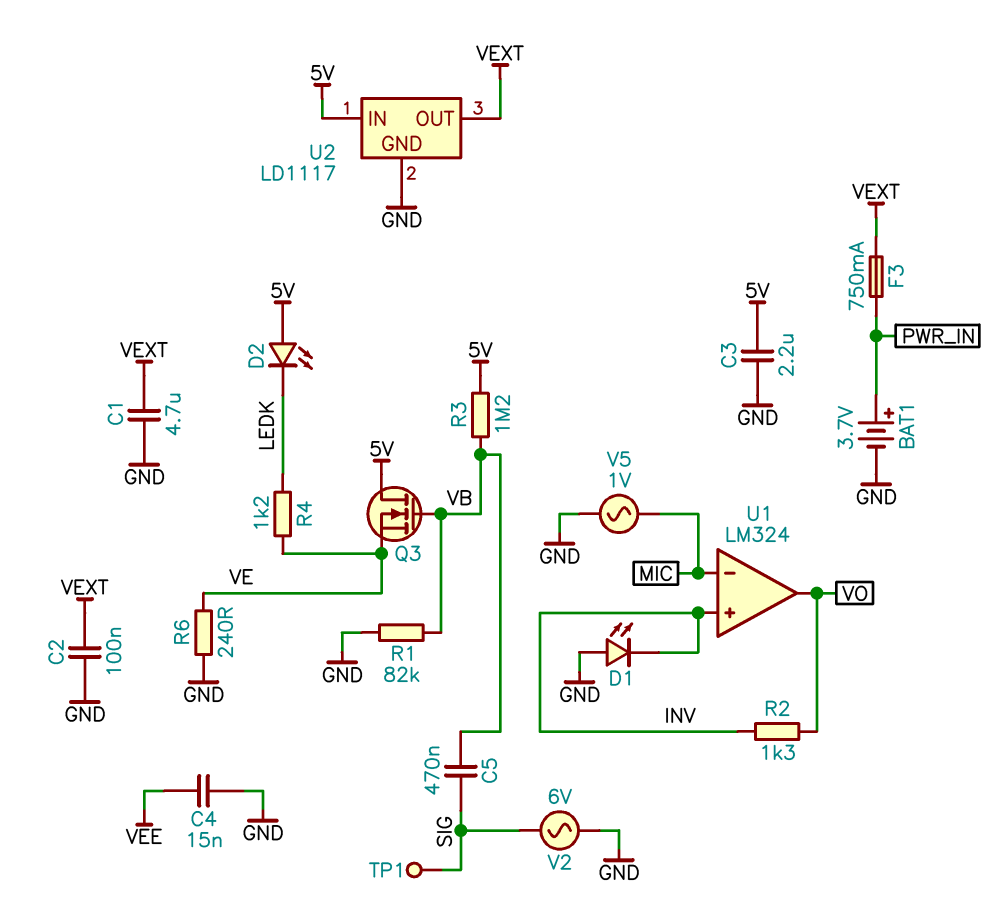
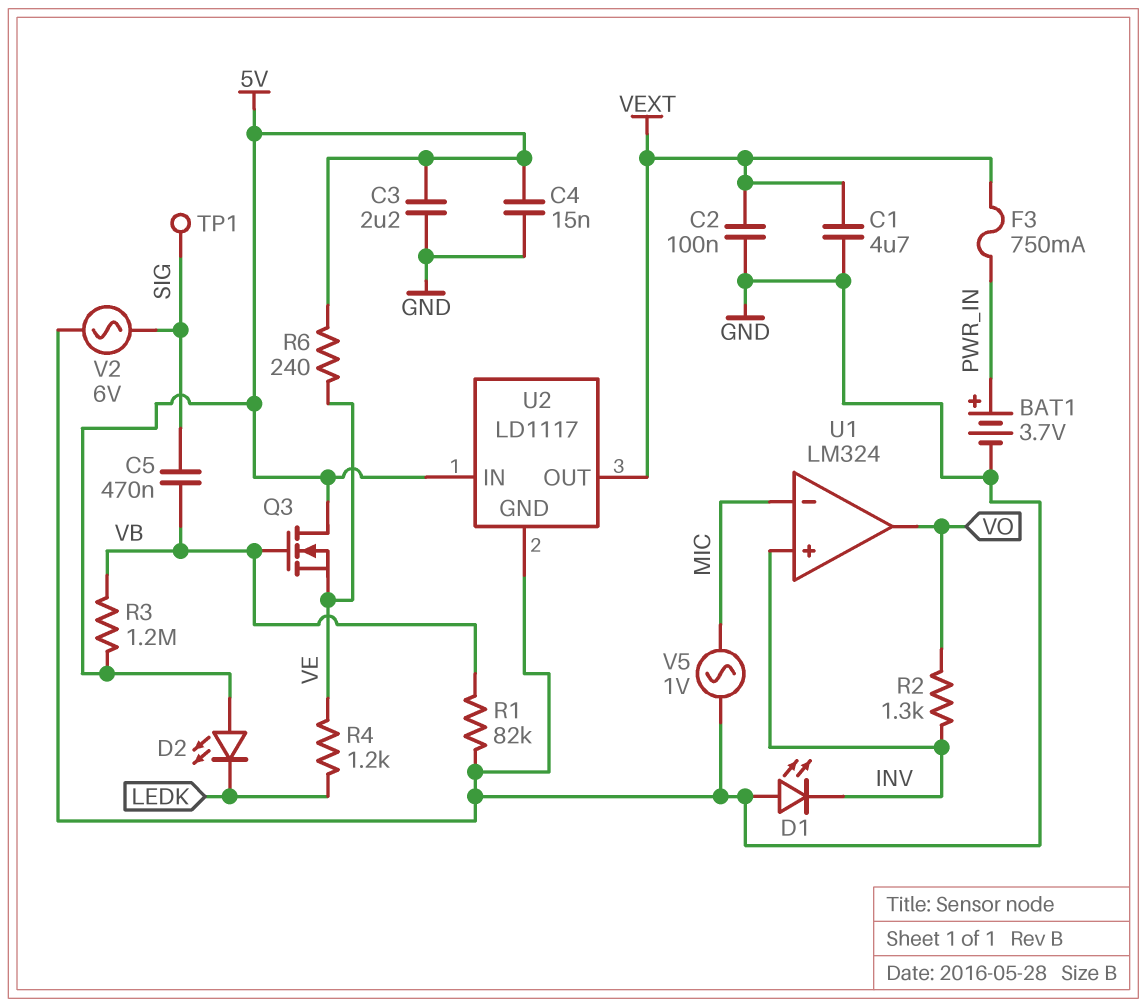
C4: 15nF (GND, VEE) -> 15nF (5V, GND)
R6: 240 (GND, VE) -> 240 (5V, VE)

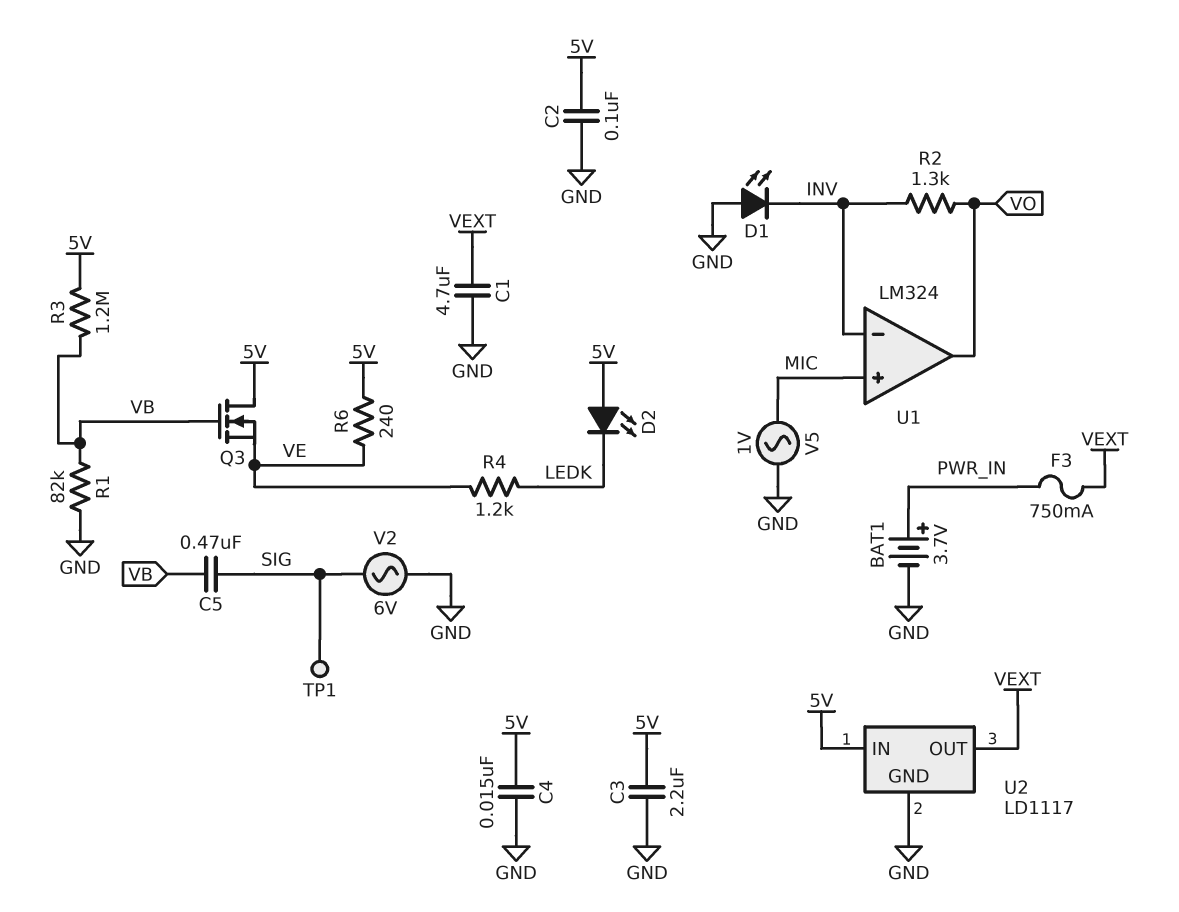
C2: 100nF (GND, VEXT) -> 100nF (5V, GND)
U1 pin in+: INV -> MIC
U1 pin in-: MIC -> INV

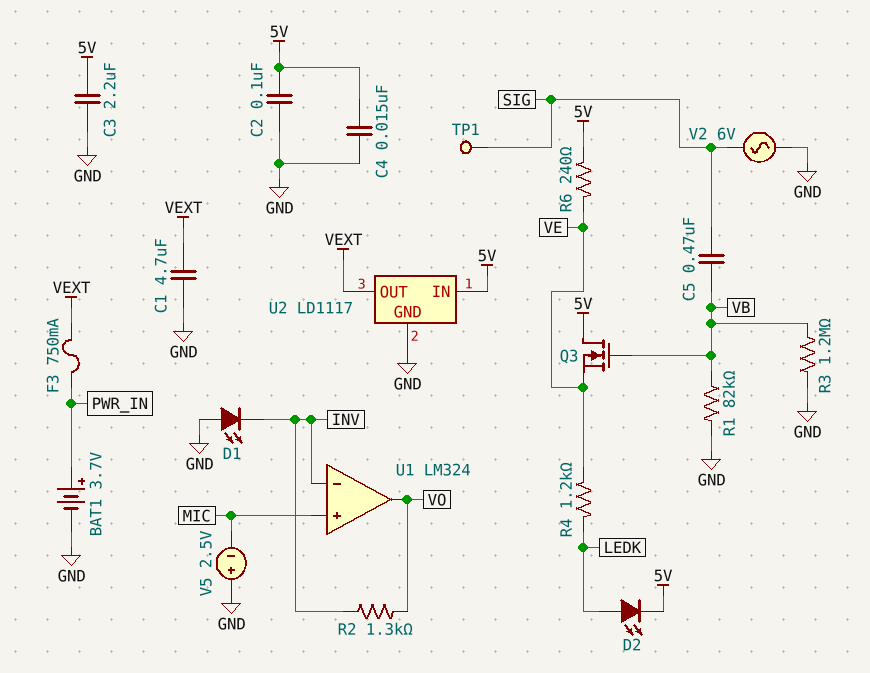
D2: LED (A 5V, K LEDK) -> LED (A LEDK, K 5V)
R3: 1.2M (5V, VB) -> 1.2M (GND, VB)
V5: AC 1V (GND, MIC) -> 2.5V (plus GND, minus MIC)

